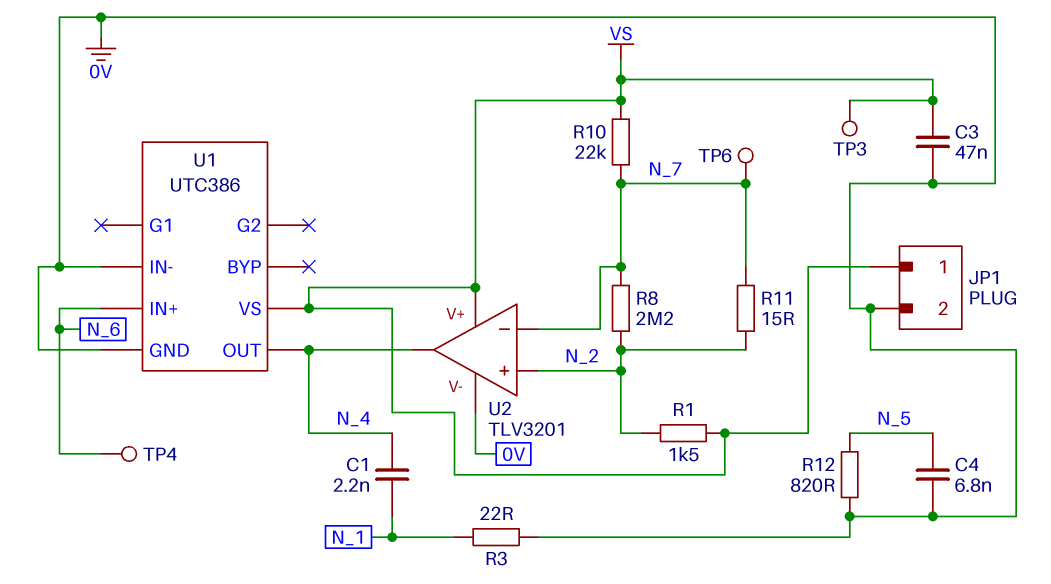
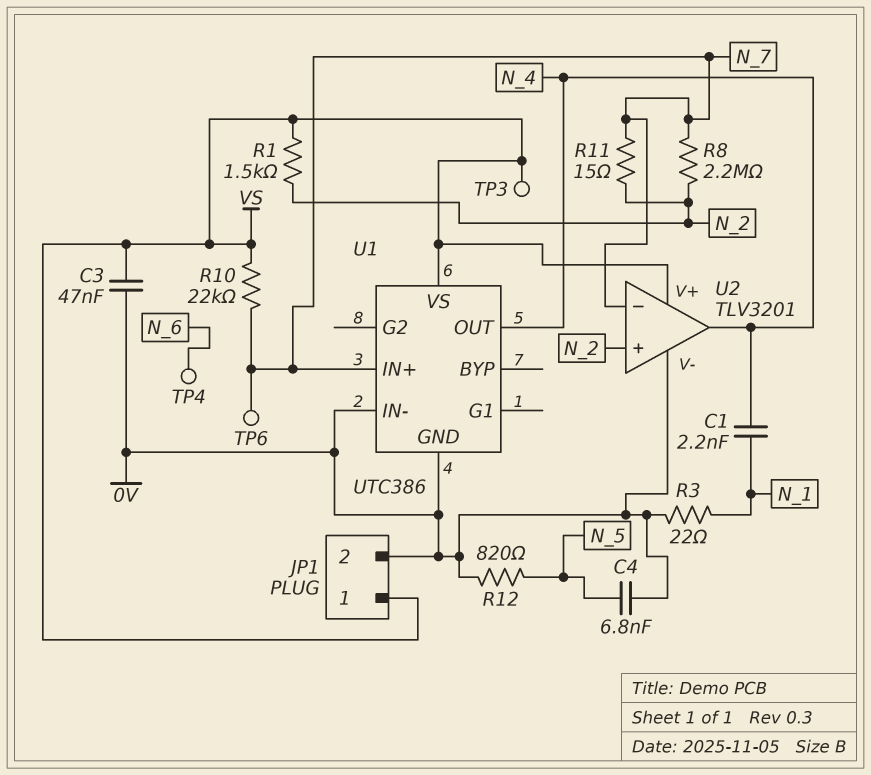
U1 pin IN+: N_6 -> N_7

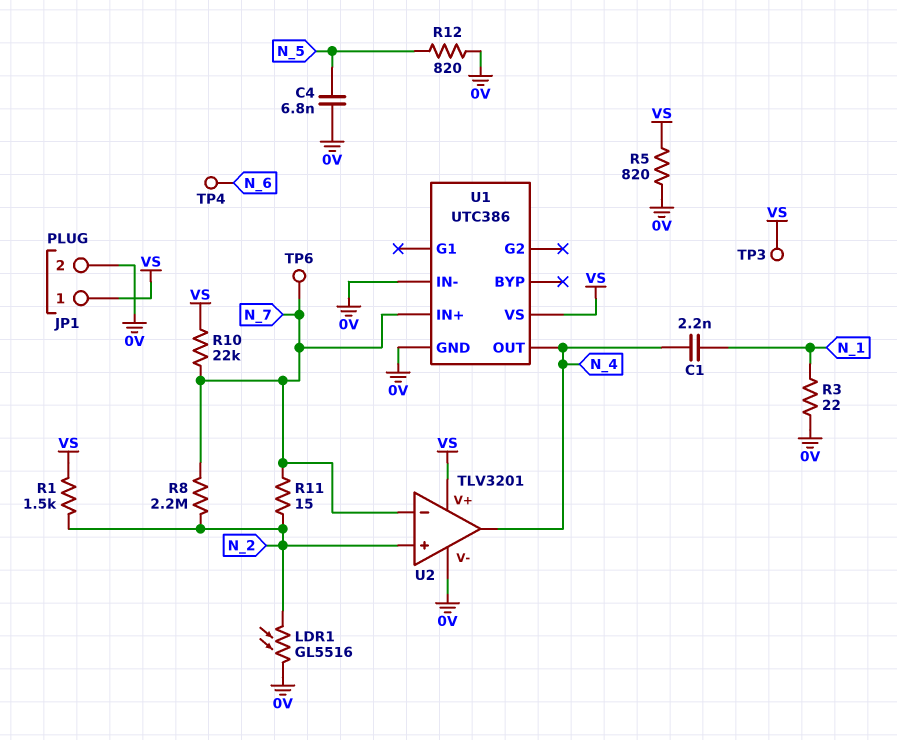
C3: 47nF (0V, VS) -> none
LDR1: none -> GL5516 (0V, N_2)
R5: none -> 820 (0V, VS)

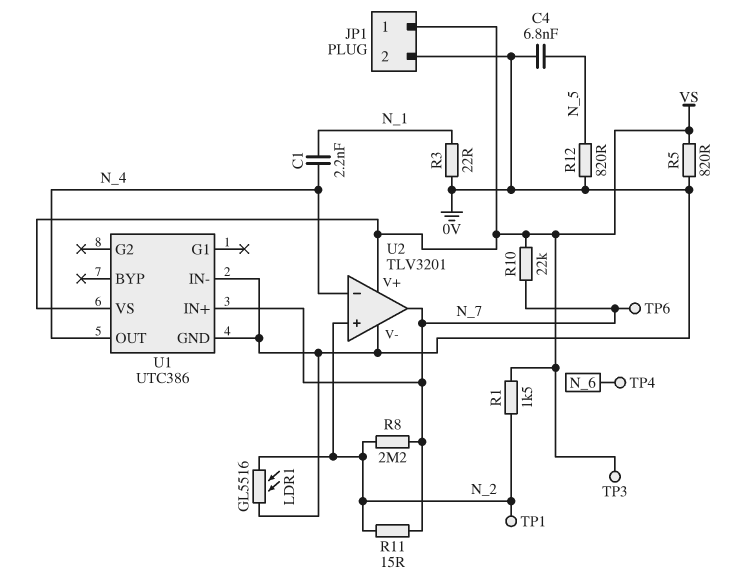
TP1: none -> test point (N_2)
U2 pin in-: N_7 -> N_4
U2 pin out: N_4 -> N_7

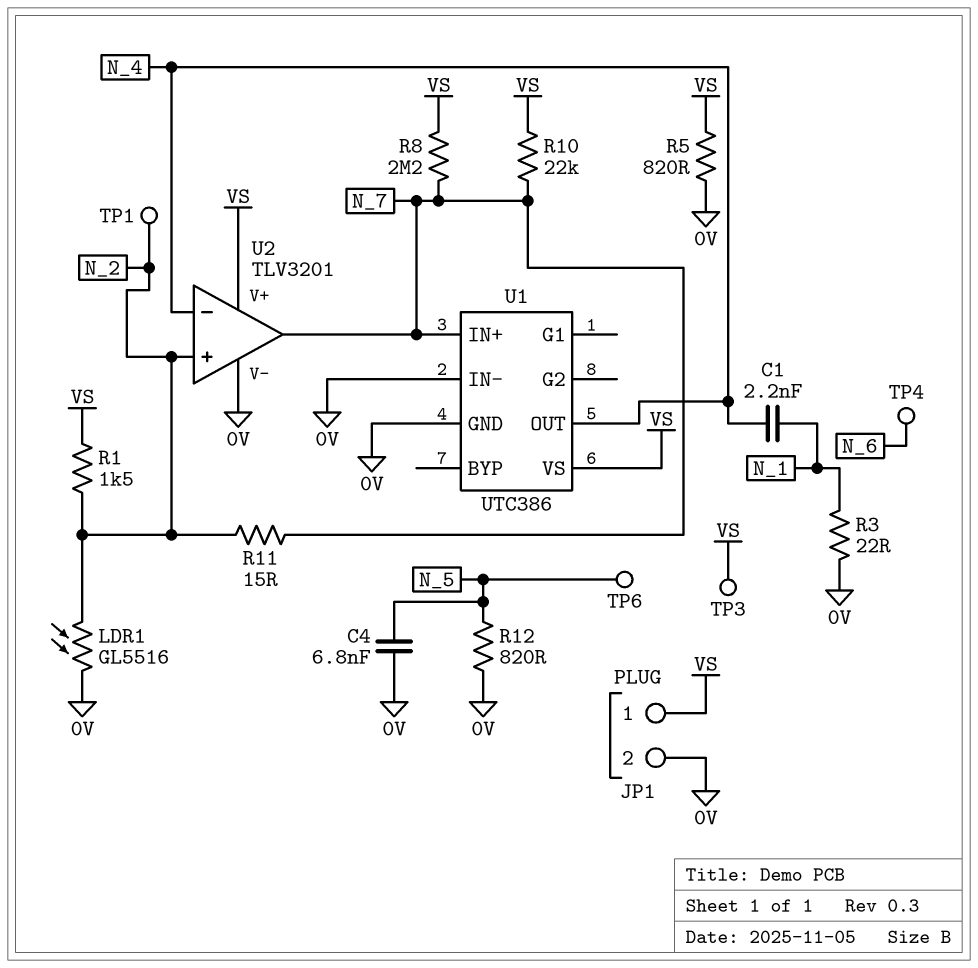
R8: 2.2M (N_2, N_7) -> 2.2M (N_7, VS)
TP6: test point (N_7) -> test point (N_5)

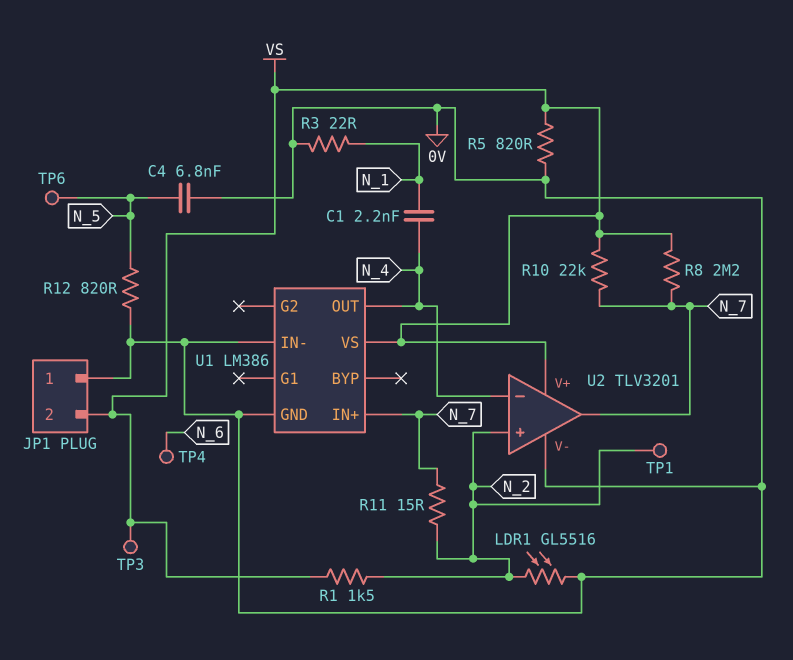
JP1 pin 1: VS -> 0V
JP1 pin 2: 0V -> VS
U1: UTC386 -> LM386

